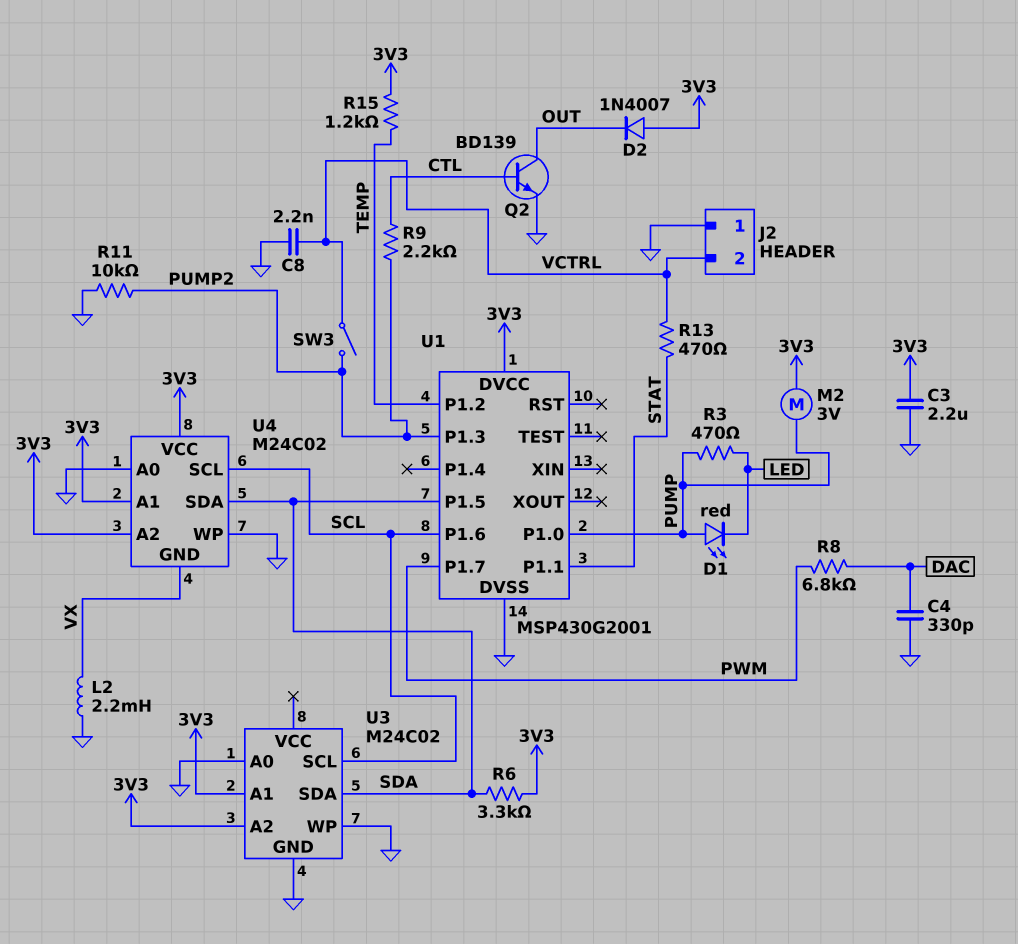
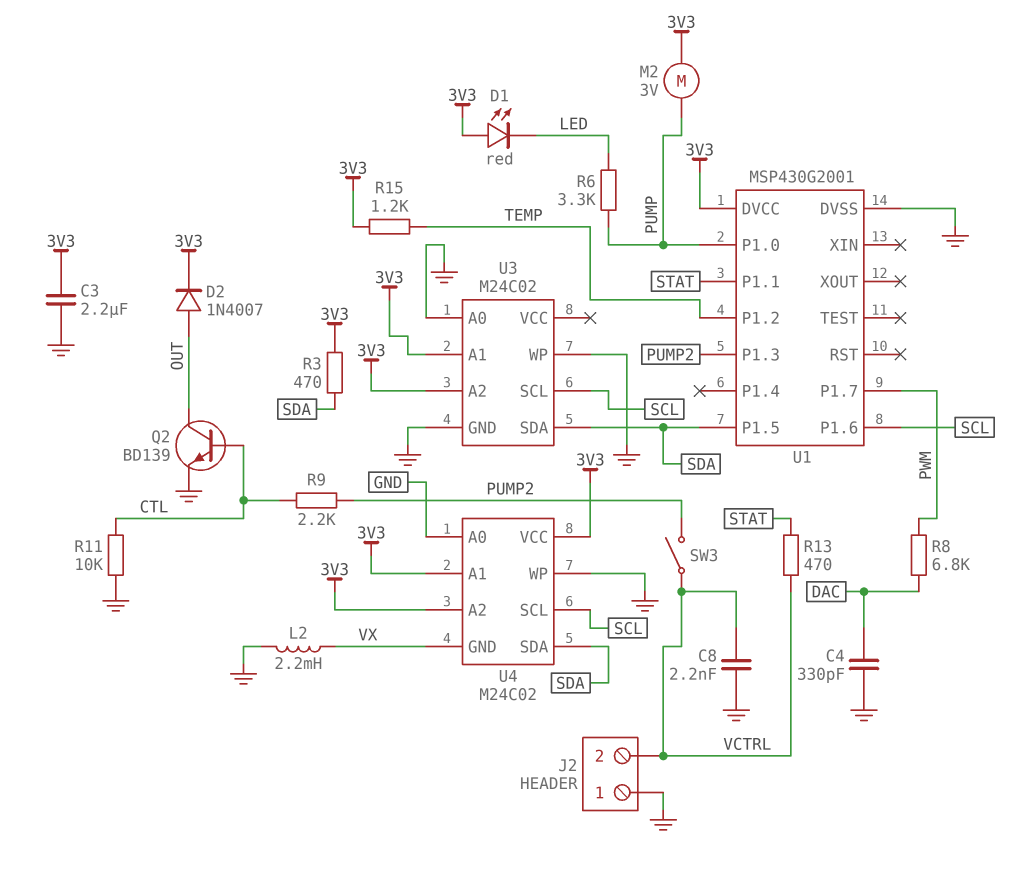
D1: LED red (A PUMP, K LED) -> LED red (A 3V3, K LED)
D2: diode 1N4007 (A 3V3, K OUT) -> diode 1N4007 (A OUT, K 3V3)
R3: 470 (LED, PUMP) -> 470 (3V3, SDA)
R6: 3.3k (3V3, SDA) -> 3.3k (LED, PUMP)
R11: 10k (GND, PUMP2) -> 10k (CTL, GND)

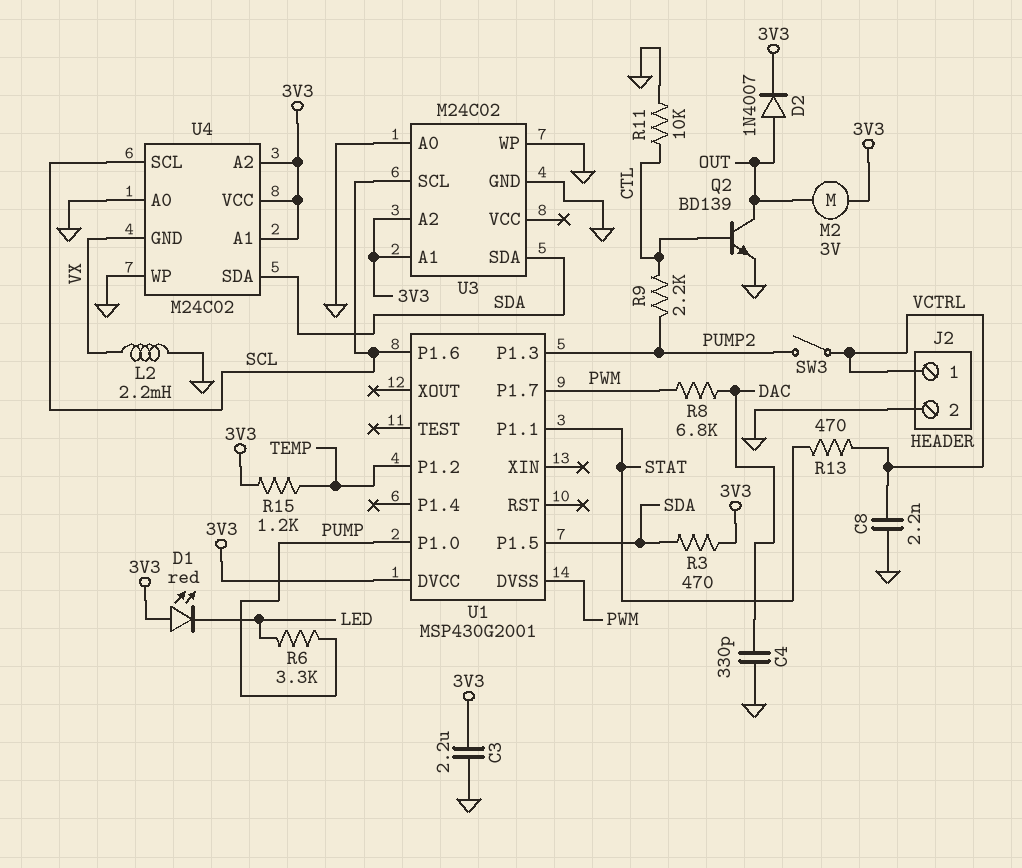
J2 pin 1: GND -> VCTRL
J2 pin 2: VCTRL -> GND
M2: motor 3V (3V3, PUMP) -> motor 3V (3V3, OUT)
U1 pin DVSS: GND -> PWM

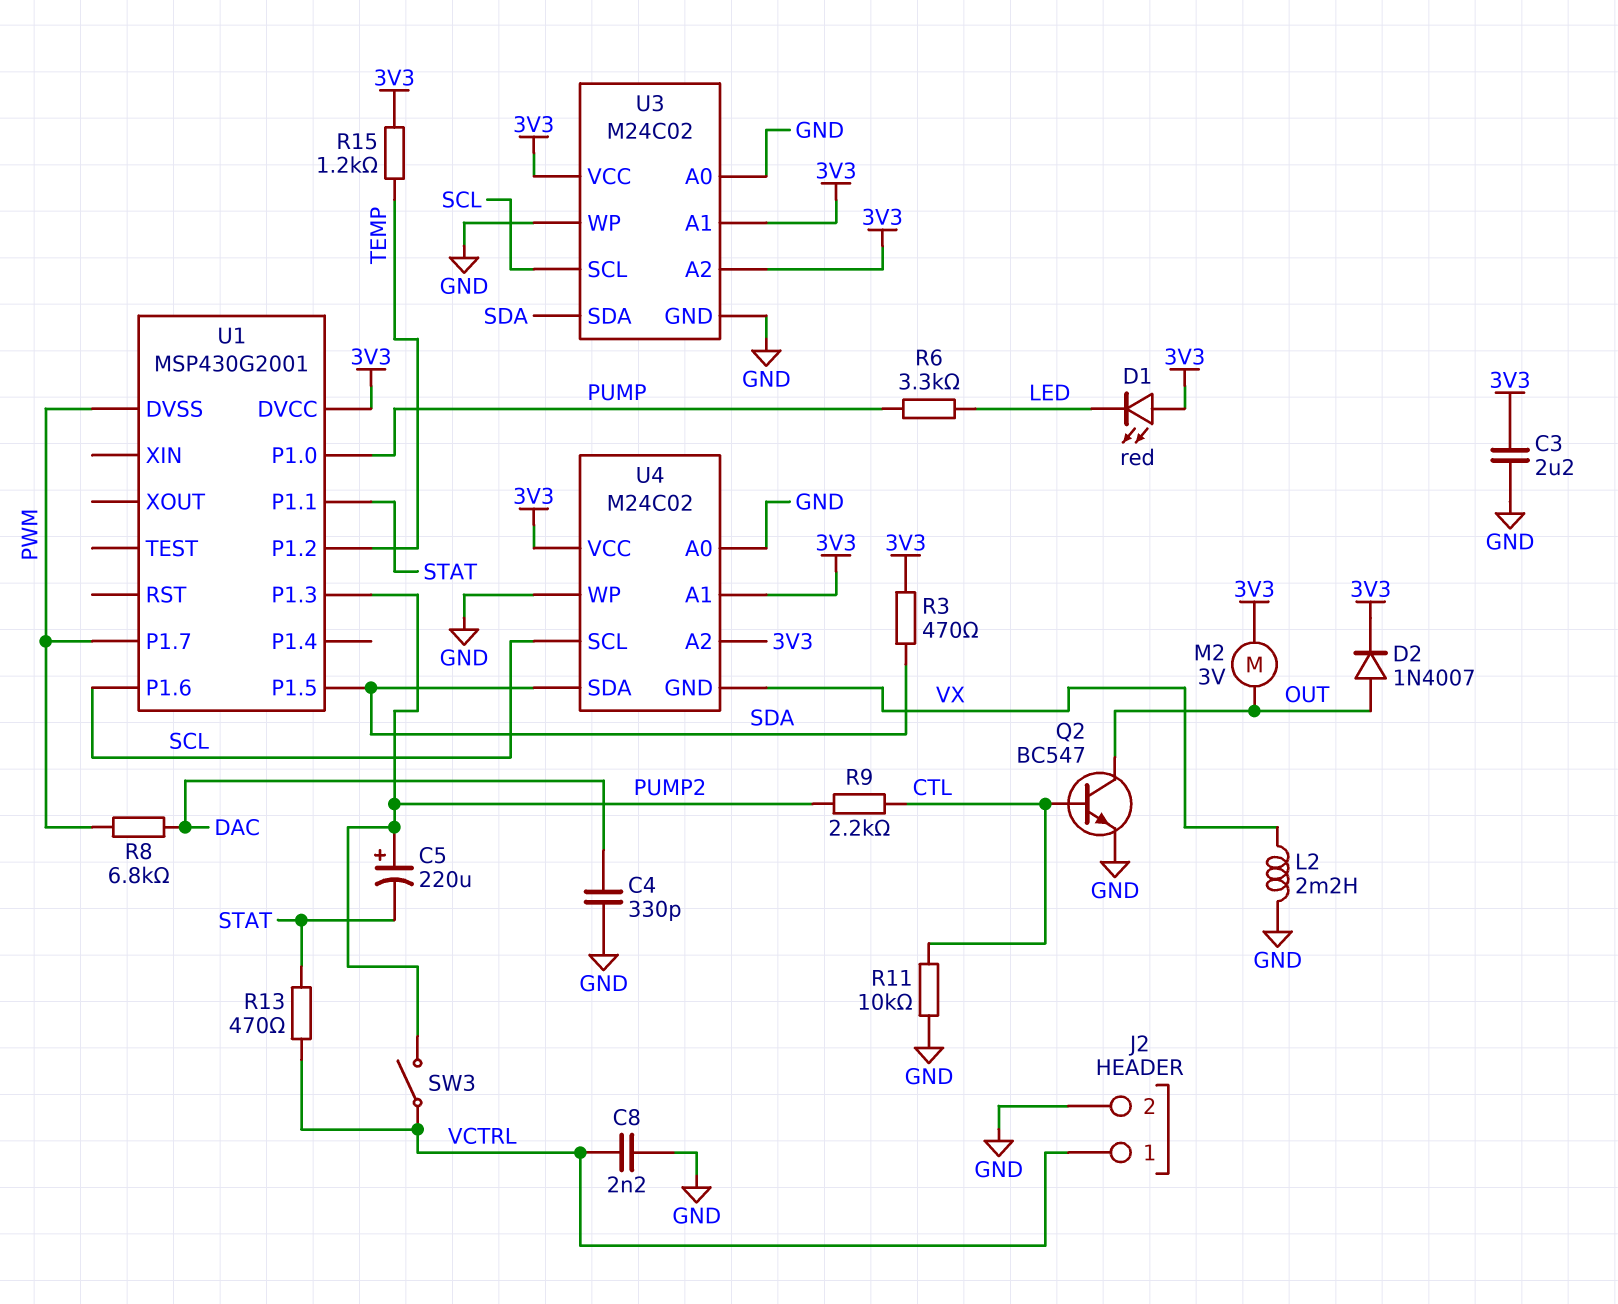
C5: none -> 220uF (plus PUMP2, minus STAT)
Q2: NPN BD139 (B CTL, C OUT, E GND) -> NPN BC547 (B CTL, C OUT, E GND)
U3 pin VCC: none -> 3V3

